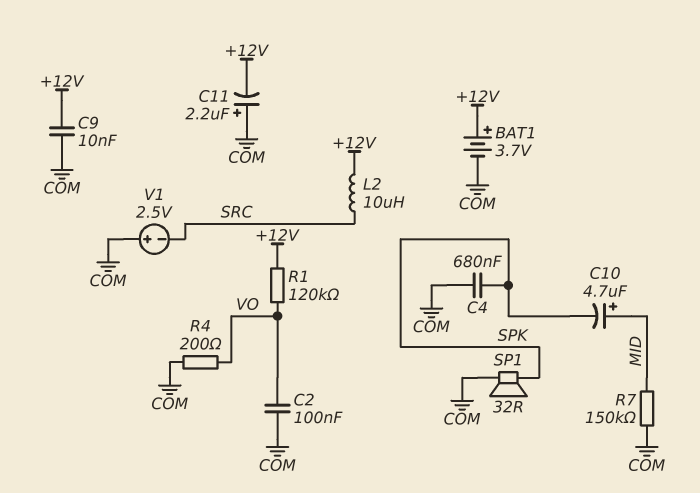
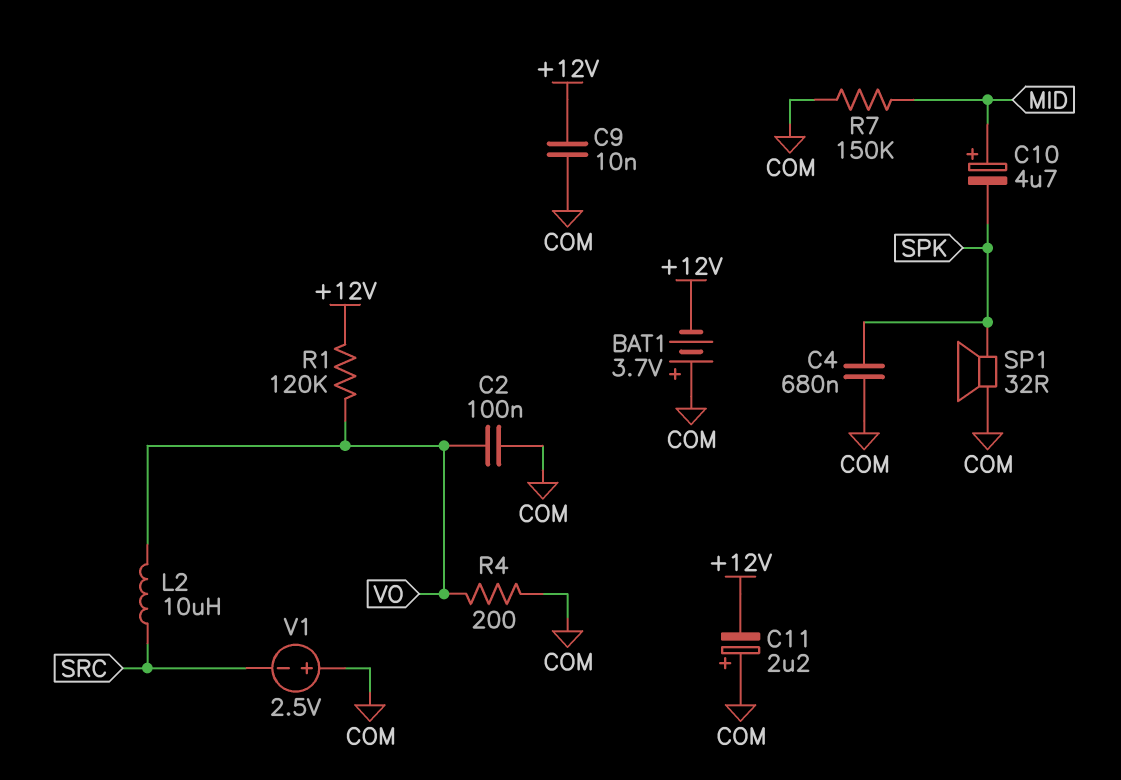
BAT1: 3.7V (plus +12V, minus COM) -> 3.7V (plus COM, minus +12V)
L2: 10uH (+12V, SRC) -> 10uH (SRC, VO)

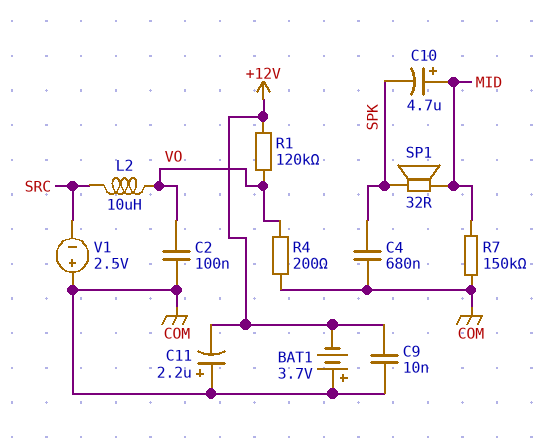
SP1: speaker 32R (COM, SPK) -> speaker 32R (MID, SPK)

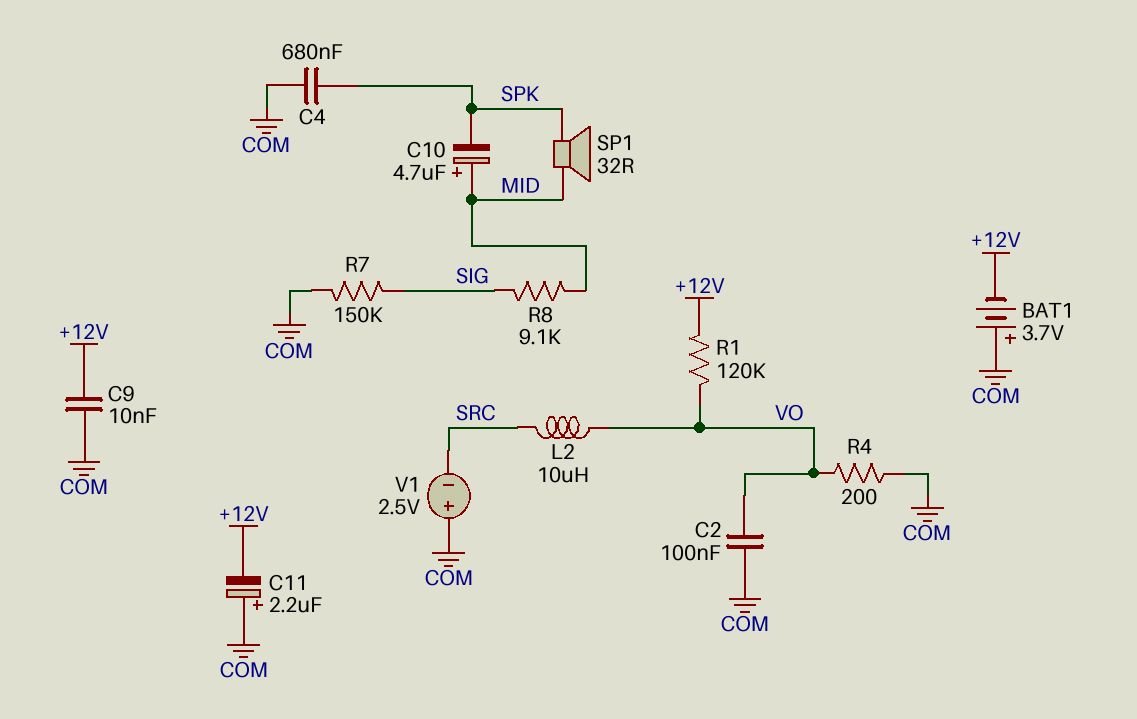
R7: 150k (COM, MID) -> 150k (COM, SIG)
R8: none -> 9.1k (MID, SIG)

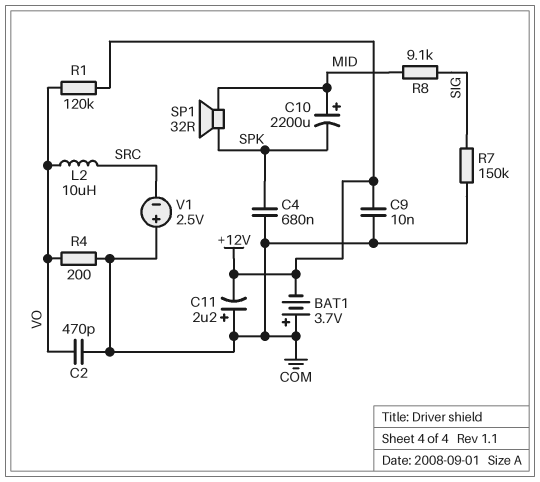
C2: 100nF (COM, VO) -> 470pF (COM, VO)
C10: 4.7uF (plus MID, minus SPK) -> 2200uF (plus MID, minus SPK)

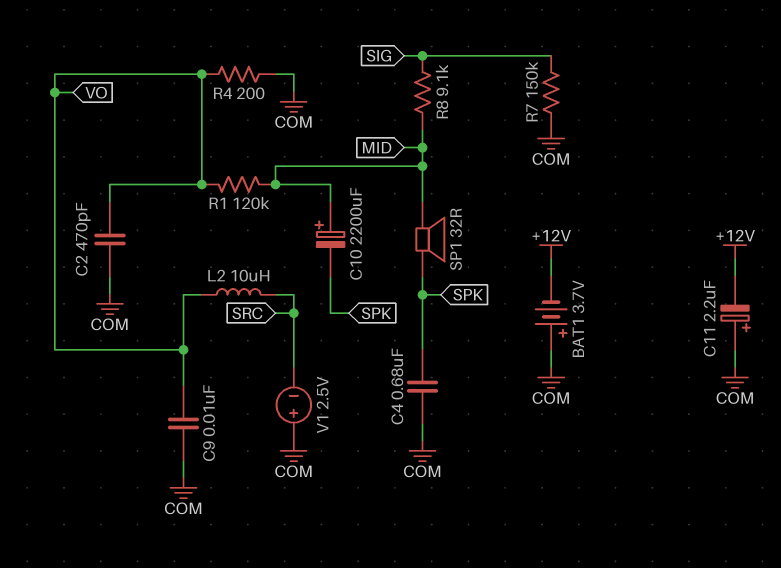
C9: 10nF (+12V, COM) -> 10nF (COM, VO)
R1: 120k (+12V, VO) -> 120k (MID, VO)

